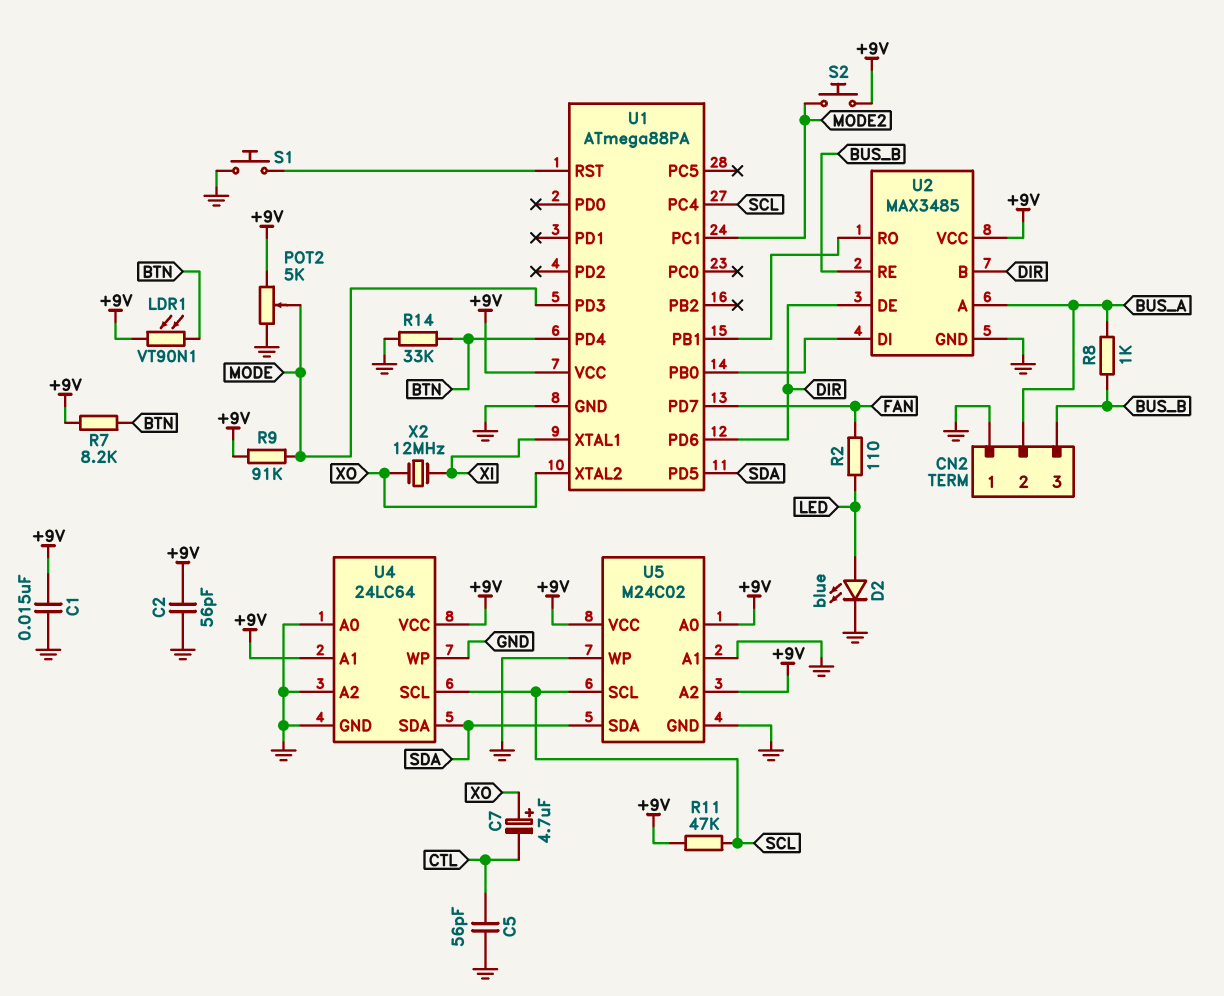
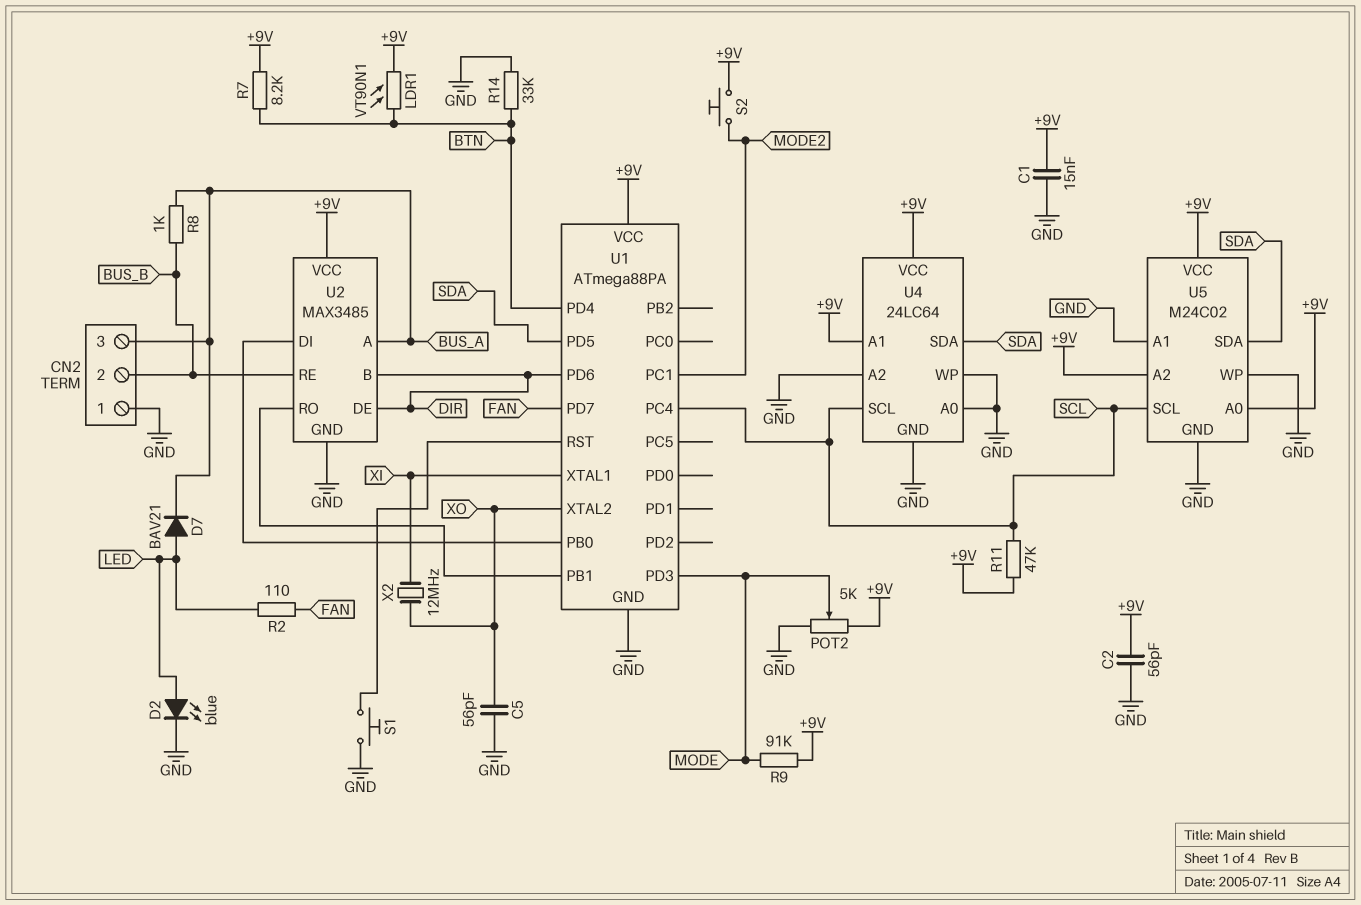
C5: 56pF (CTL, GND) -> 56pF (GND, XO)
C7: 4.7uF (plus XO, minus CTL) -> none
CN2 pin 2: BUS_A -> BUS_B
CN2 pin 3: BUS_B -> BUS_A
D7: none -> diode BAV21 (A LED, K BUS_A)

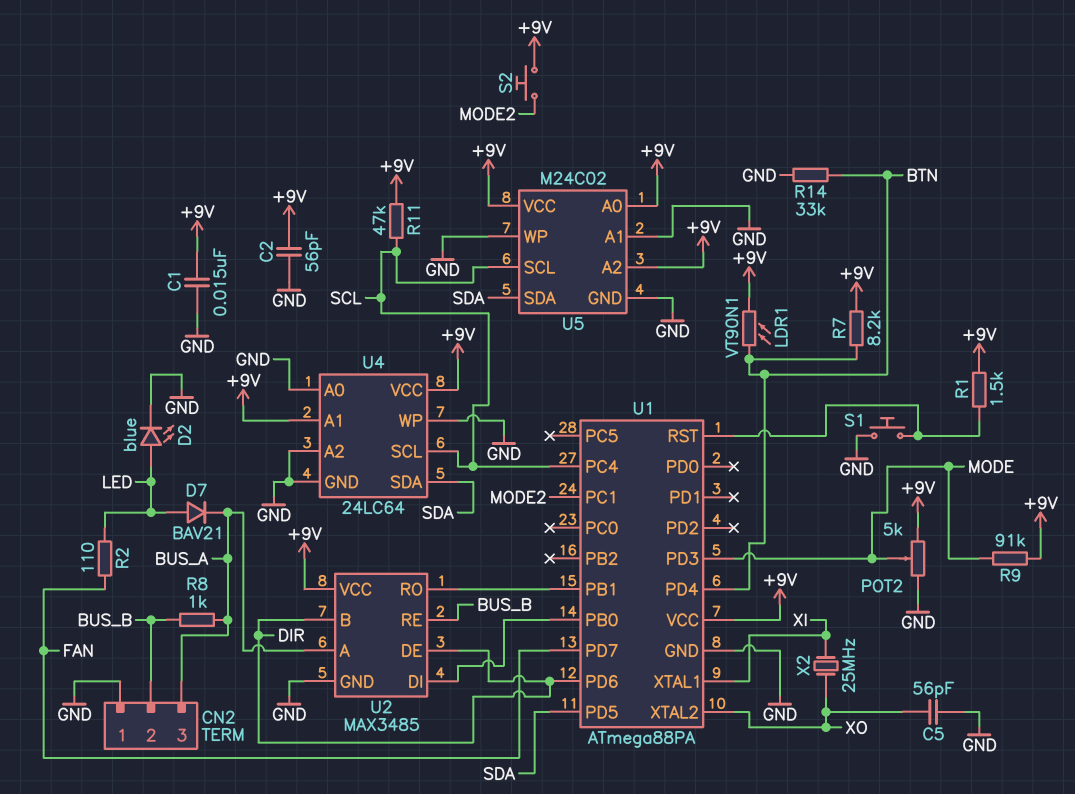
R1: none -> 1.5k (+9V, U1/RST)
X2: 12MHz (XI, XO) -> 25MHz (XI, XO)

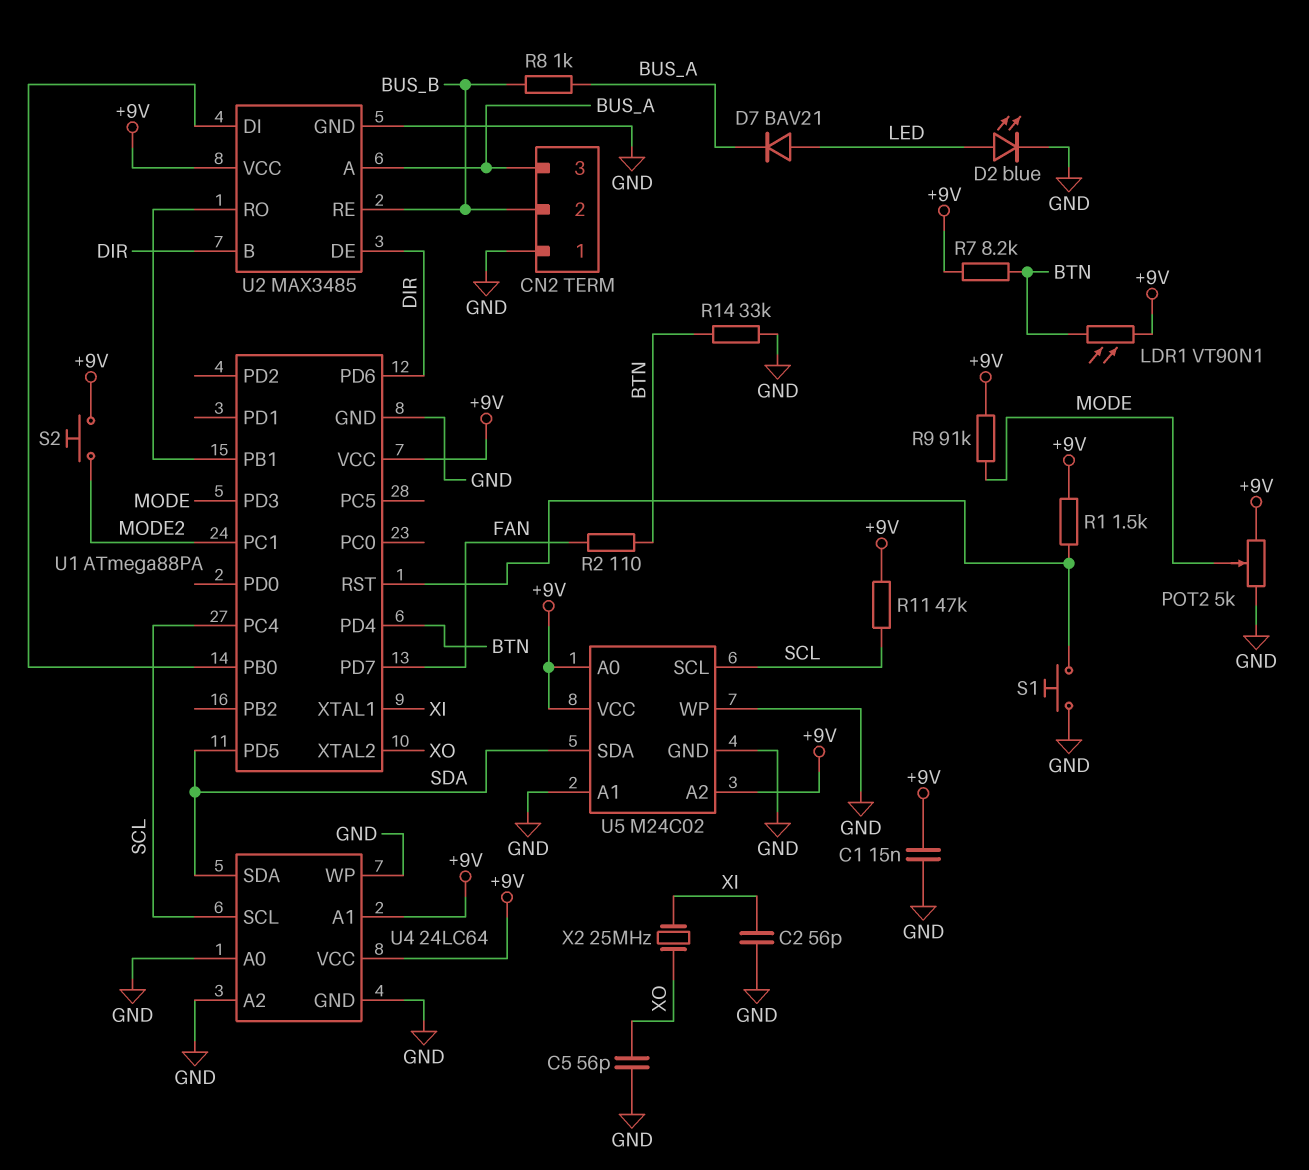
C2: 56pF (+9V, GND) -> 56pF (GND, XI)
R2: 110 (FAN, LED) -> 110 (BTN, FAN)

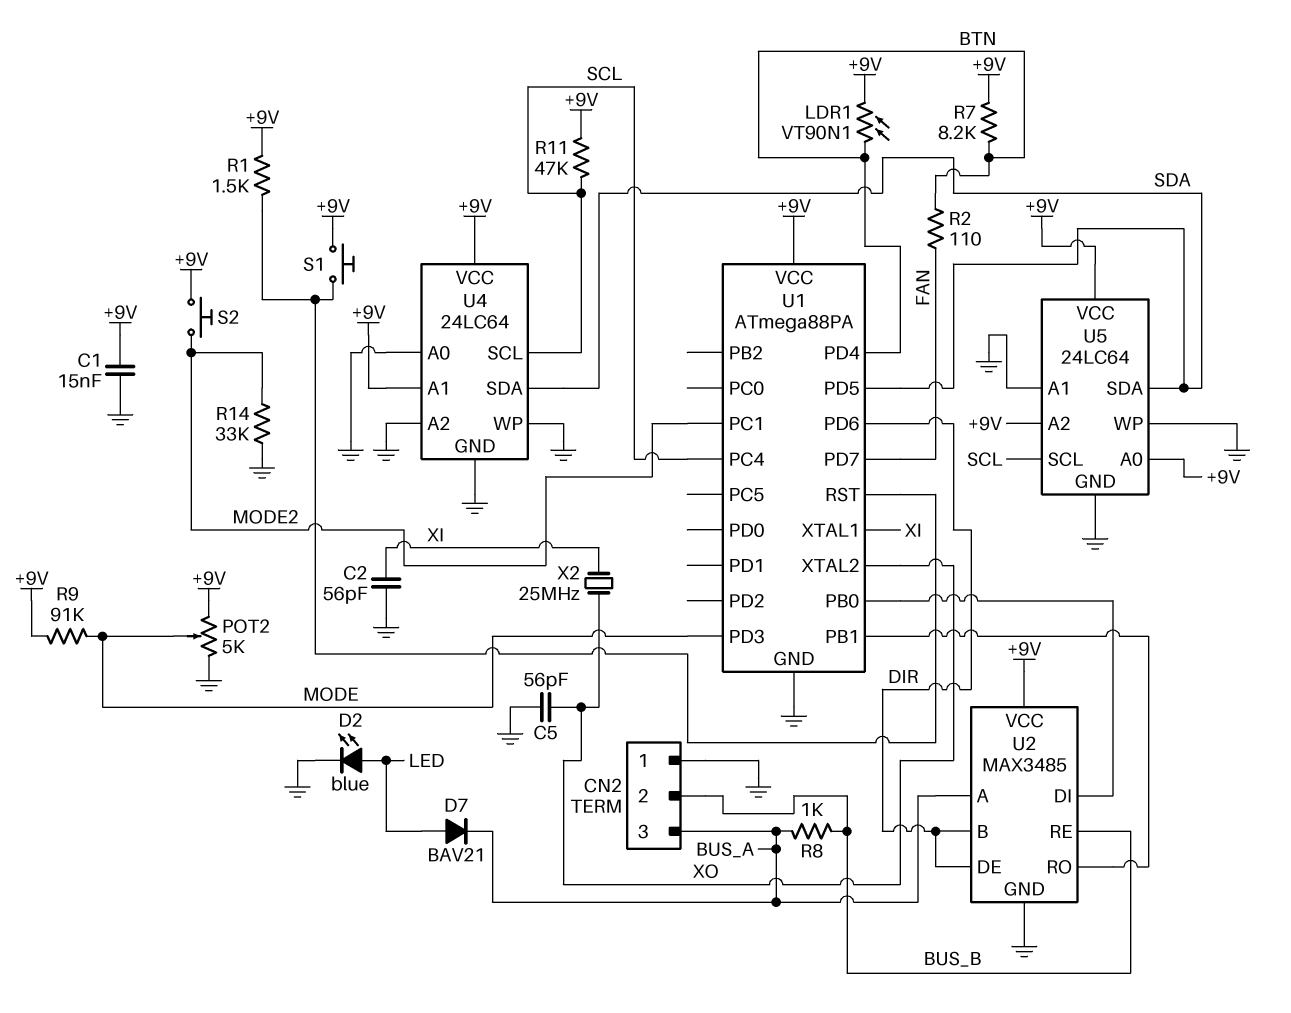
R14: 33k (BTN, GND) -> 33k (GND, MODE2)
S1: button (GND, U1/RST) -> button (+9V, U1/RST)
U5: M24C02 -> 24LC64

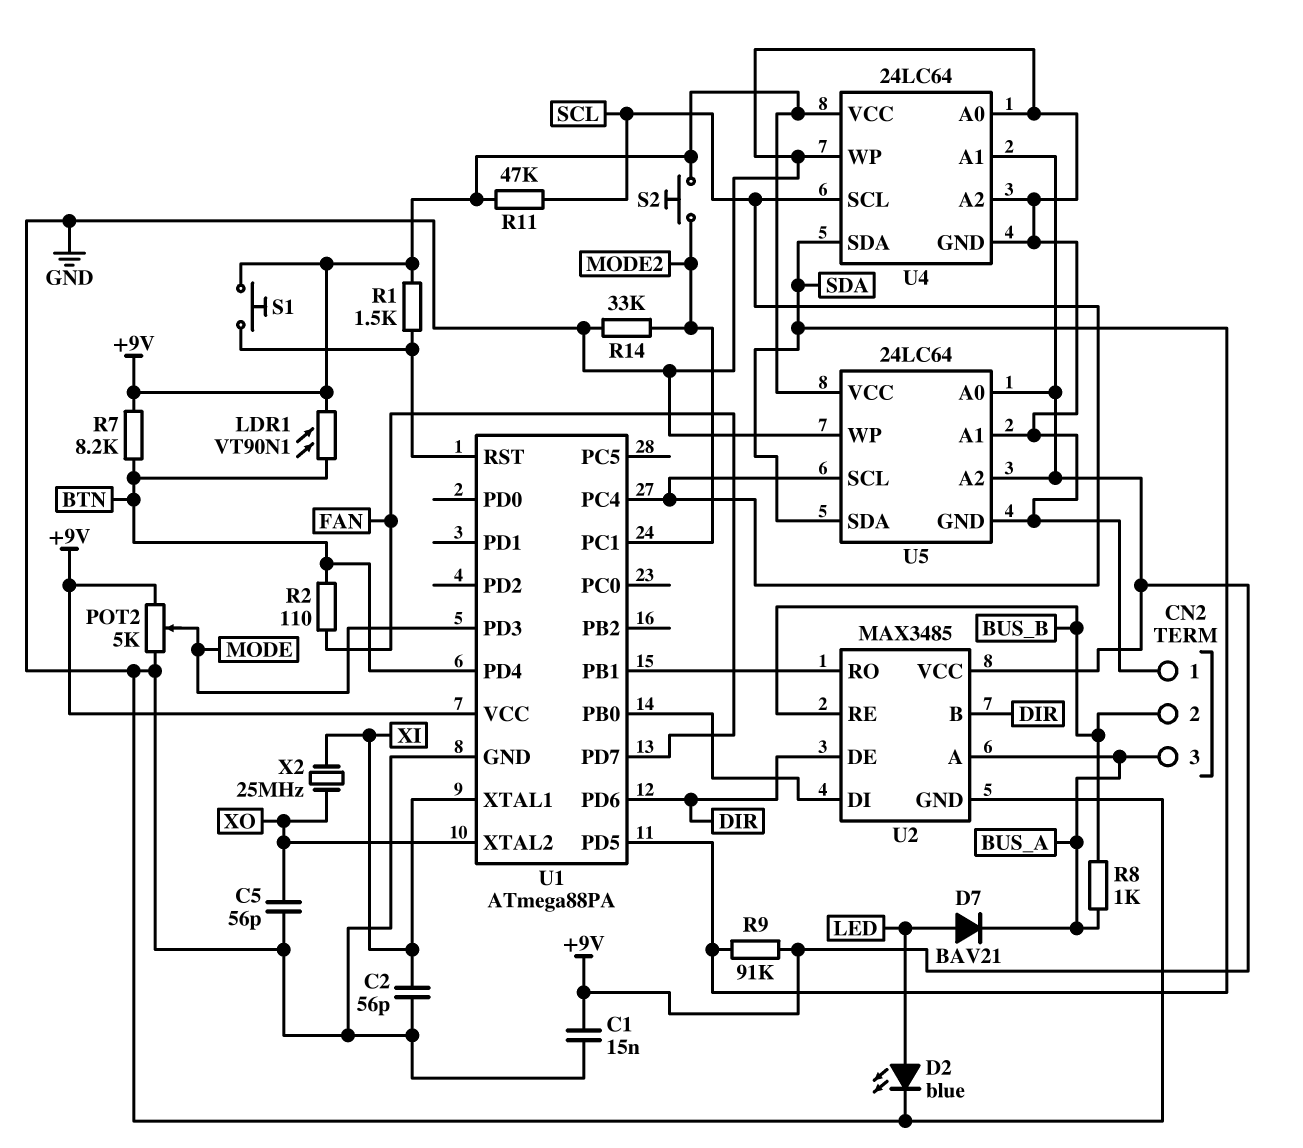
R9: 91k (+9V, MODE) -> 91k (+9V, SDA)

